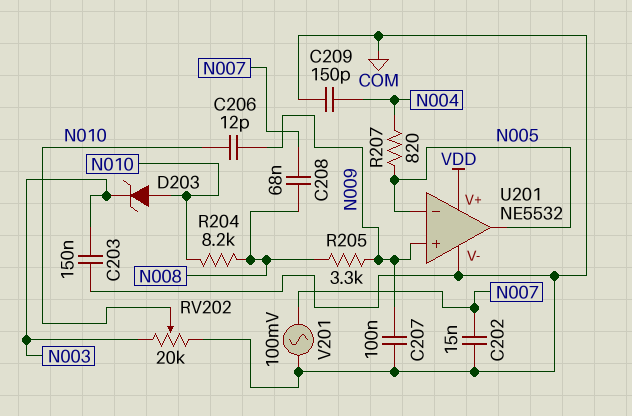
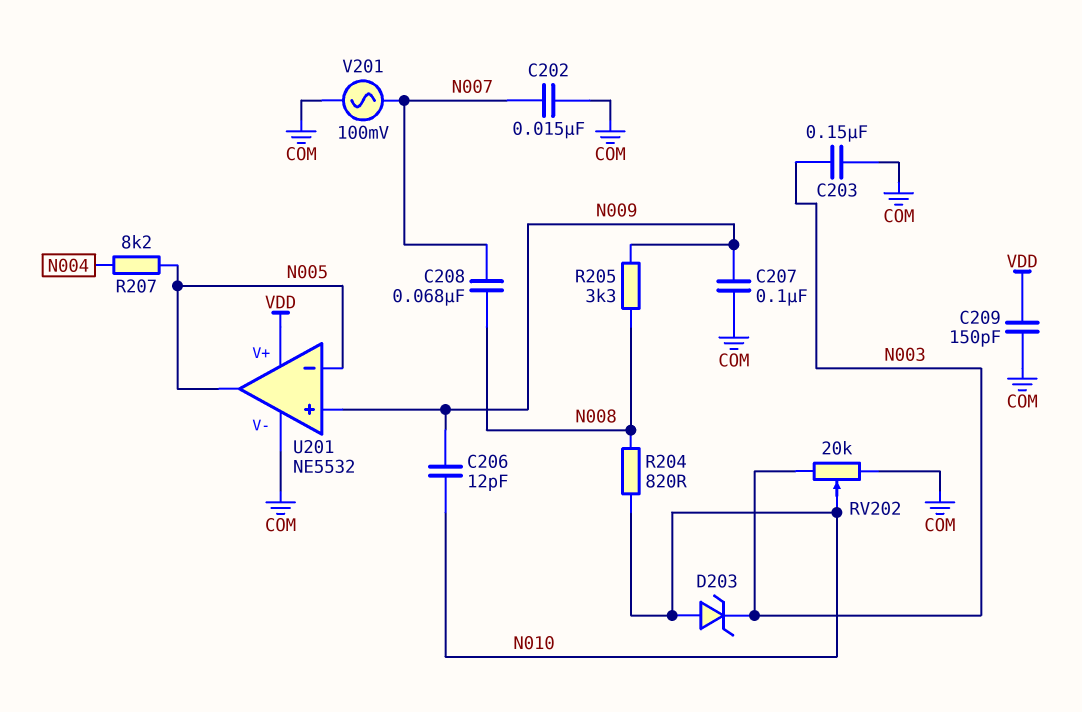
C209: 150pF (COM, N004) -> 150pF (COM, VDD)
R204: 8.2k (N008, N010) -> 820 (N008, N010)
R207: 820 (N004, N005) -> 8.2k (N004, N005)

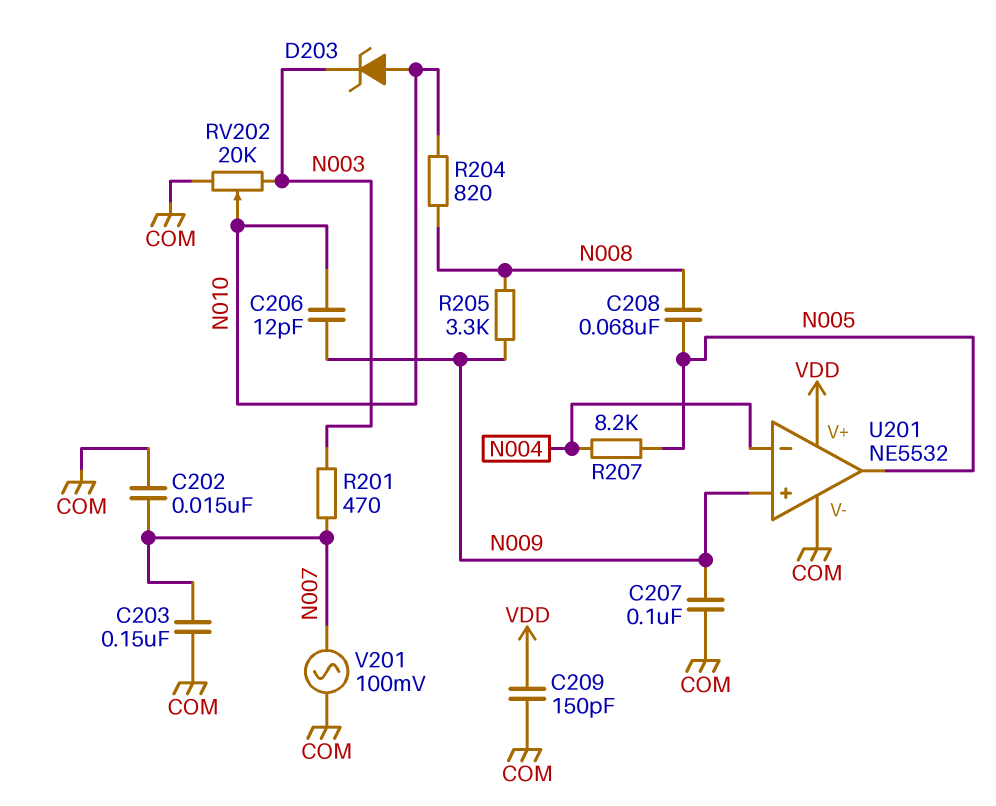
C203: 150nF (COM, N003) -> 150nF (COM, N007)
C208: 68nF (N007, N008) -> 68nF (N005, N008)
R201: none -> 470 (N003, N007)
U201 pin in-: N005 -> N004

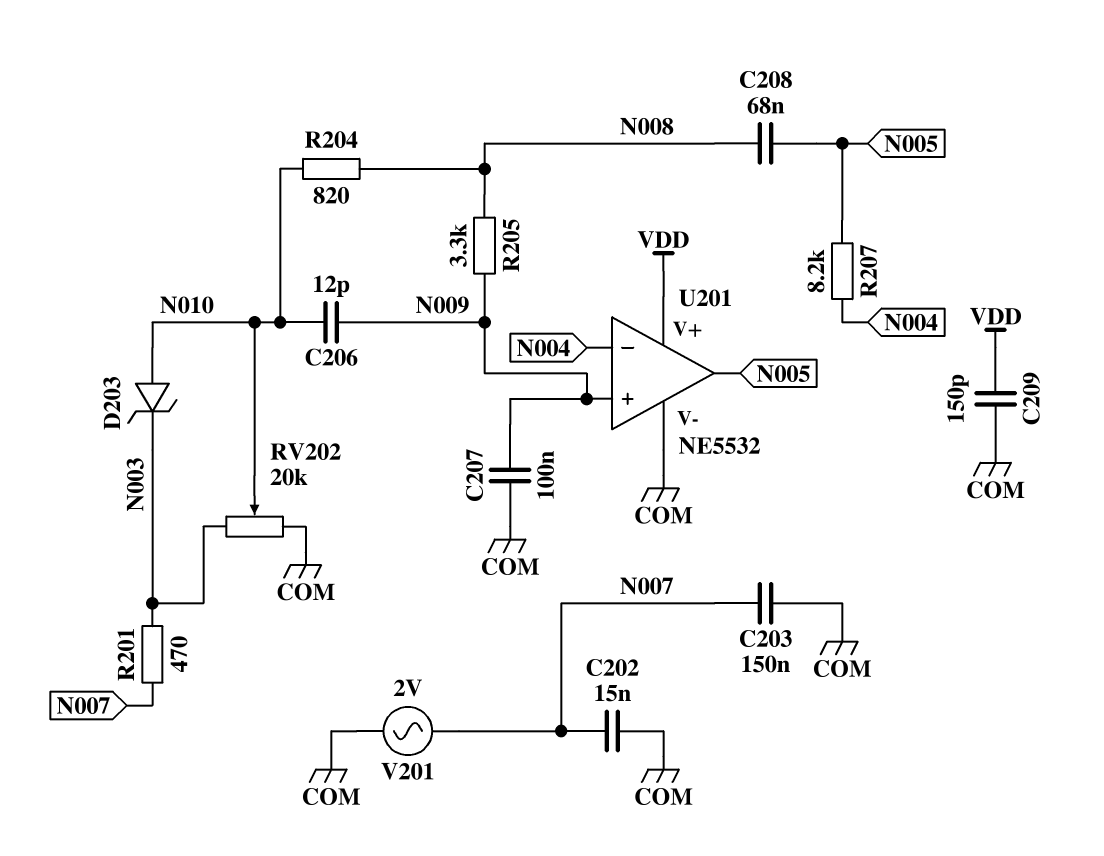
V201: AC 100mV (COM, N007) -> AC 2V (COM, N007)

